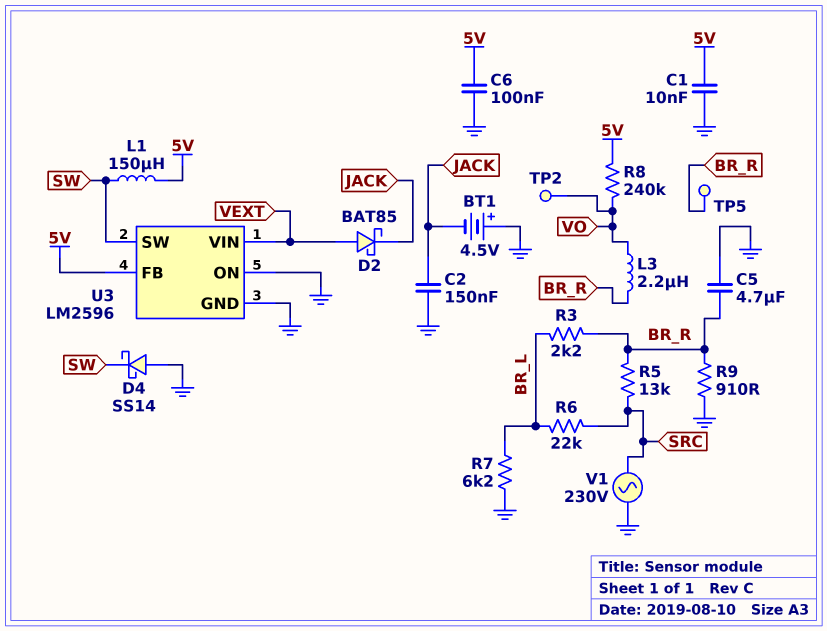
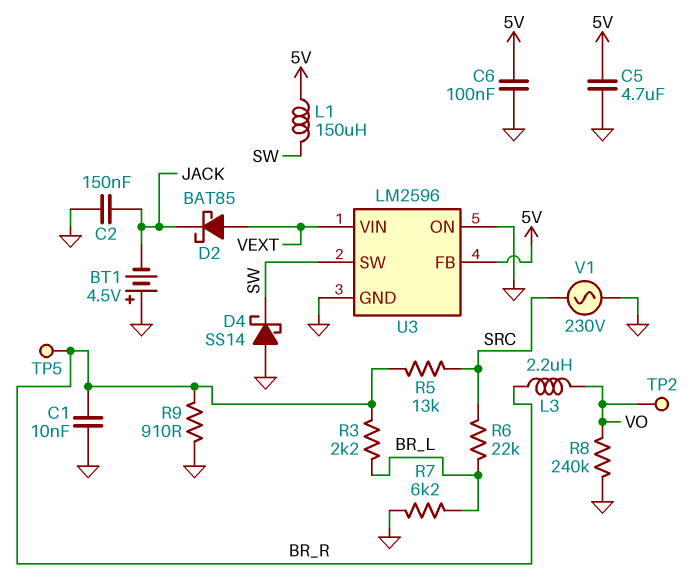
C1: 10nF (5V, GND) -> 10nF (BR_R, GND)
C5: 4.7uF (BR_R, GND) -> 4.7uF (5V, GND)
R8: 240k (5V, VO) -> 240k (GND, VO)

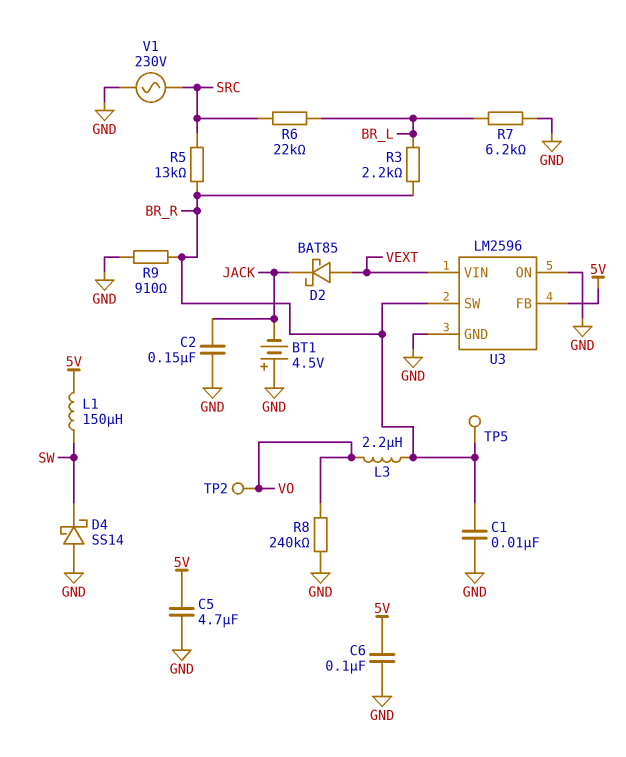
U3 pin SW: SW -> BR_R

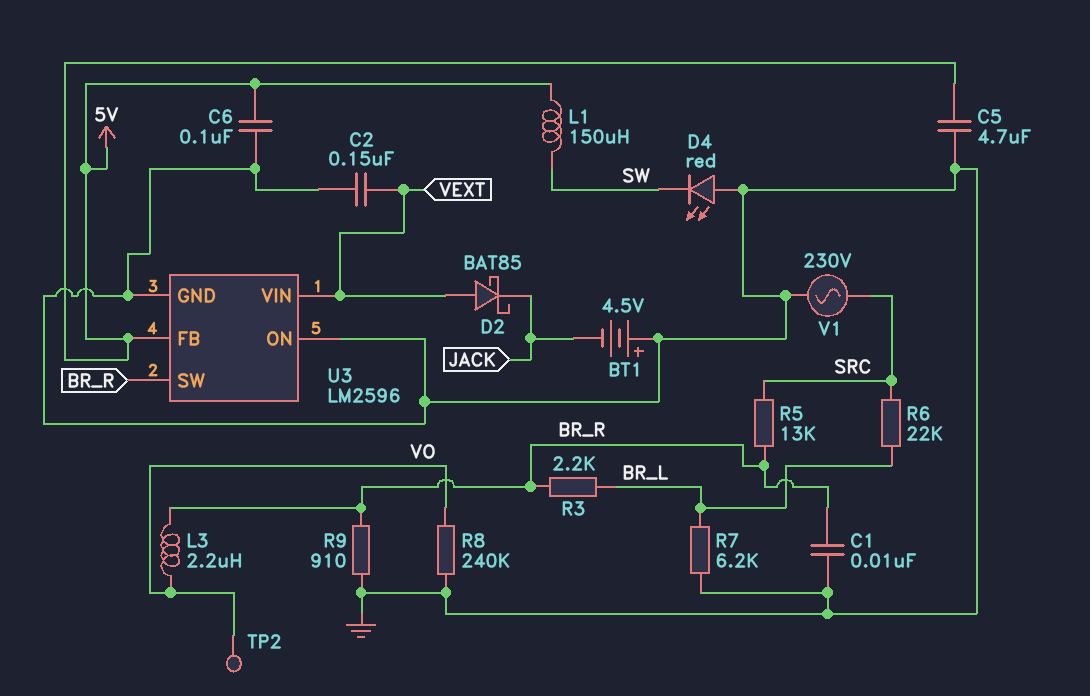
C2: 150nF (GND, JACK) -> 150nF (GND, VEXT)
D4: schottky SS14 (A GND, K SW) -> LED red (A GND, K SW)
TP5: test point (BR_R) -> none

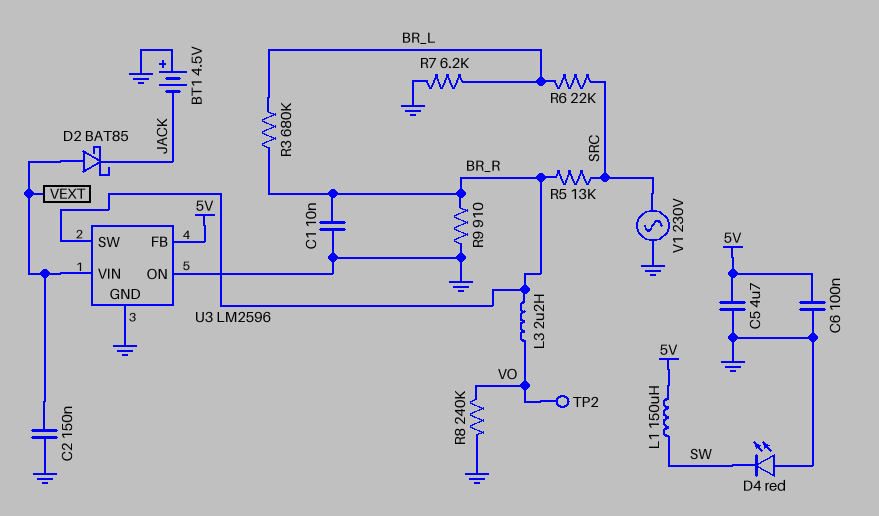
R3: 2.2k (BR_L, BR_R) -> 680k (BR_L, BR_R)

